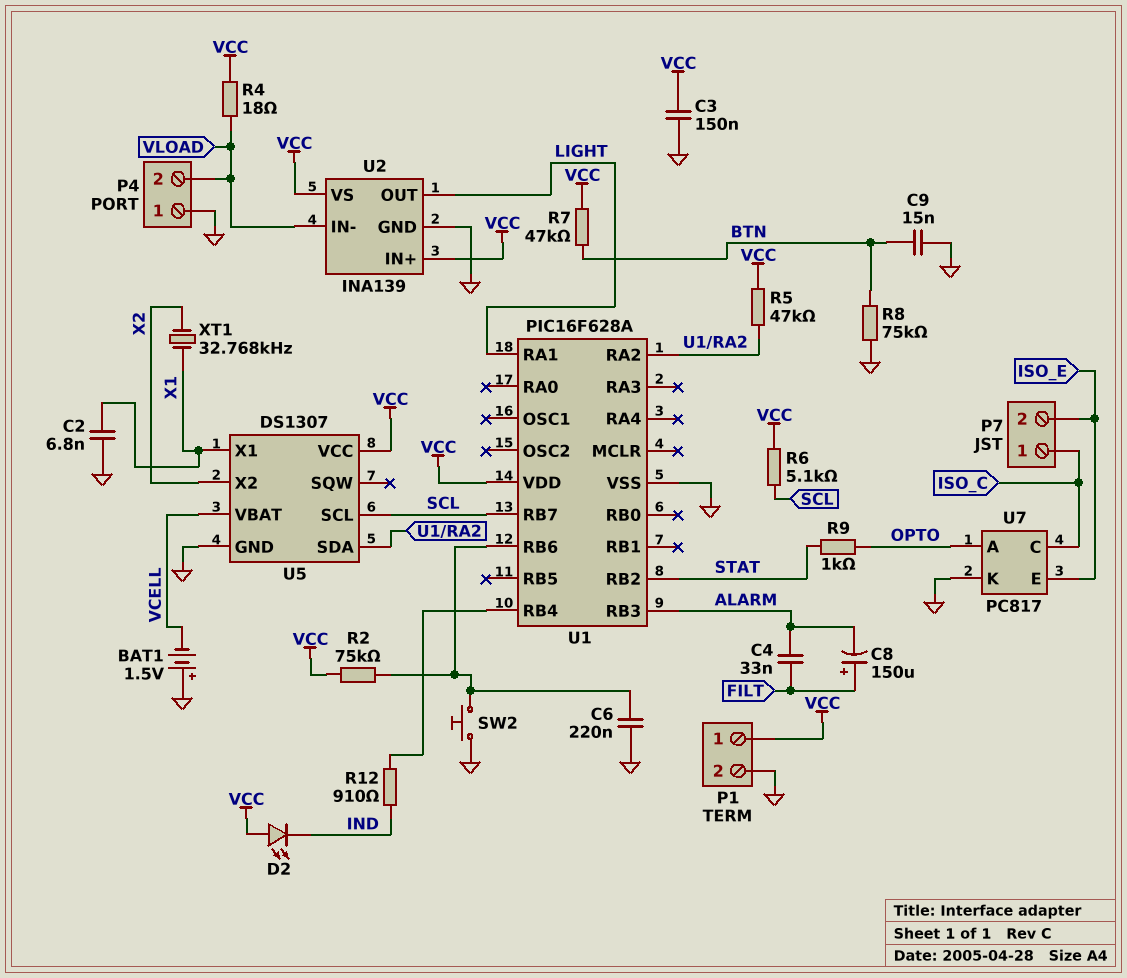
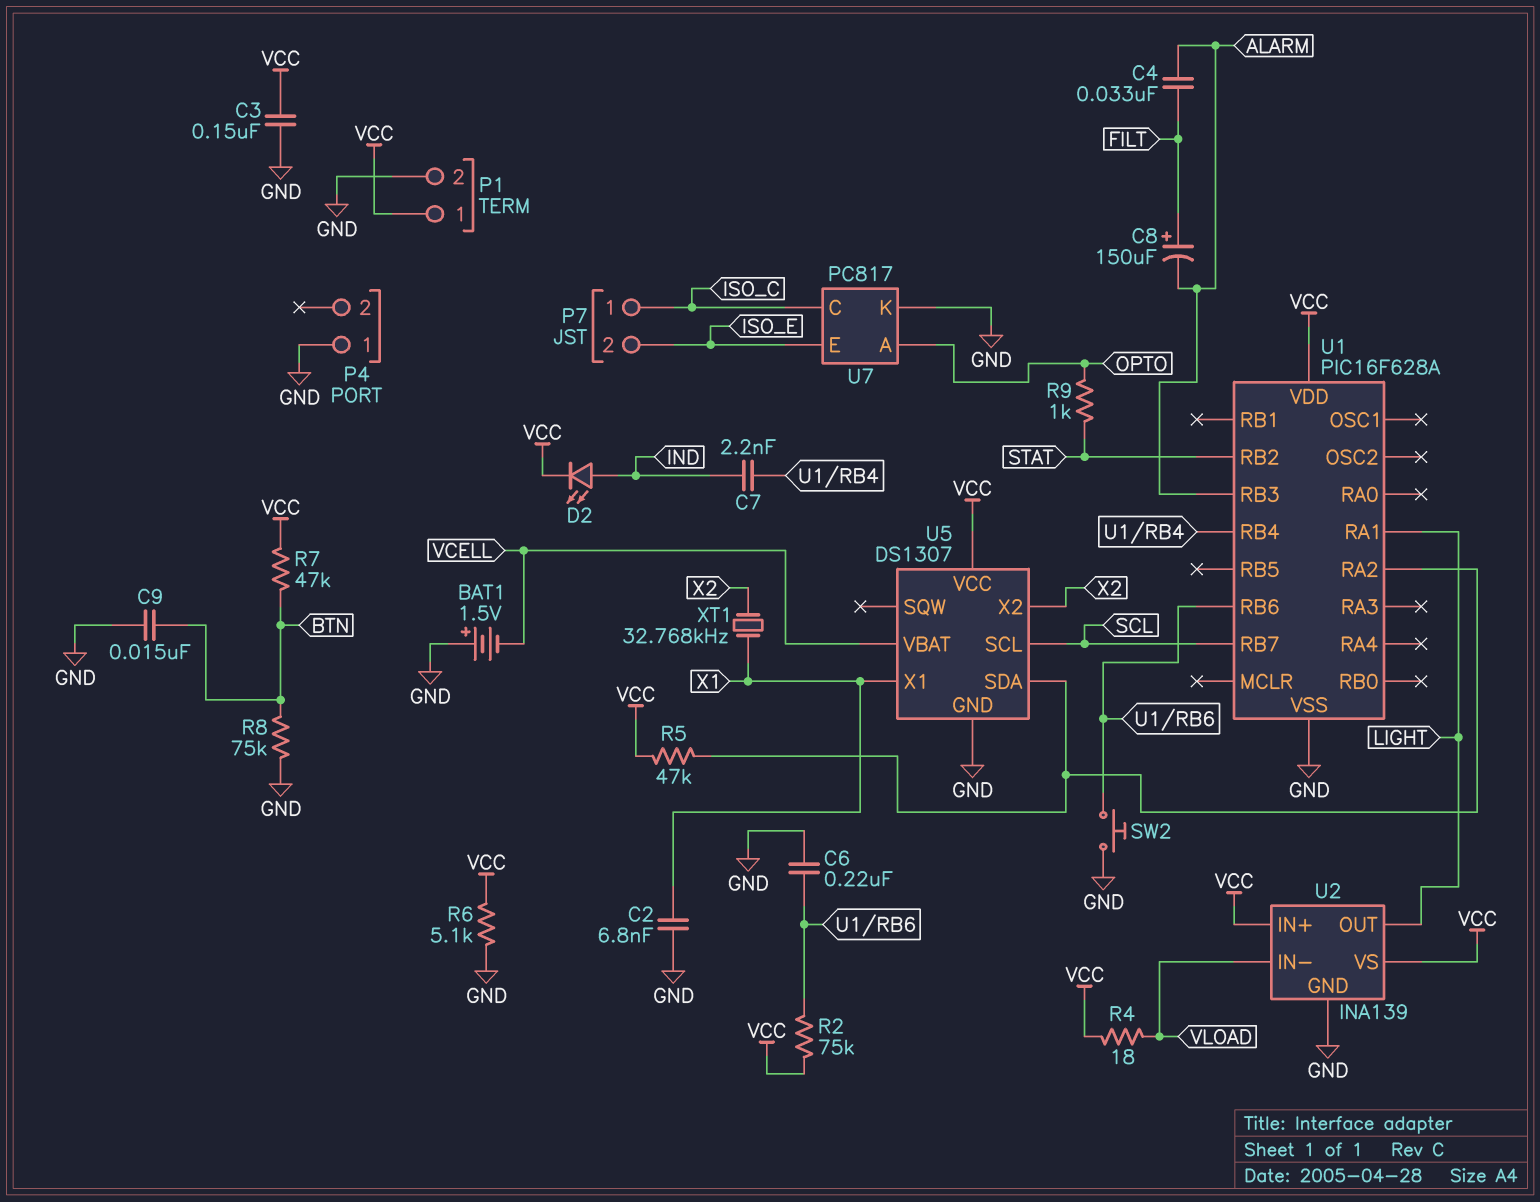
C7: none -> 2.2nF (IND, U1/RB4)
D2: LED (A VCC, K IND) -> LED (A IND, K VCC)
P4 pin 2: VLOAD -> none
R6: 5.1k (SCL, VCC) -> 5.1k (GND, VCC)
R12: 910 (IND, U1/RB4) -> none

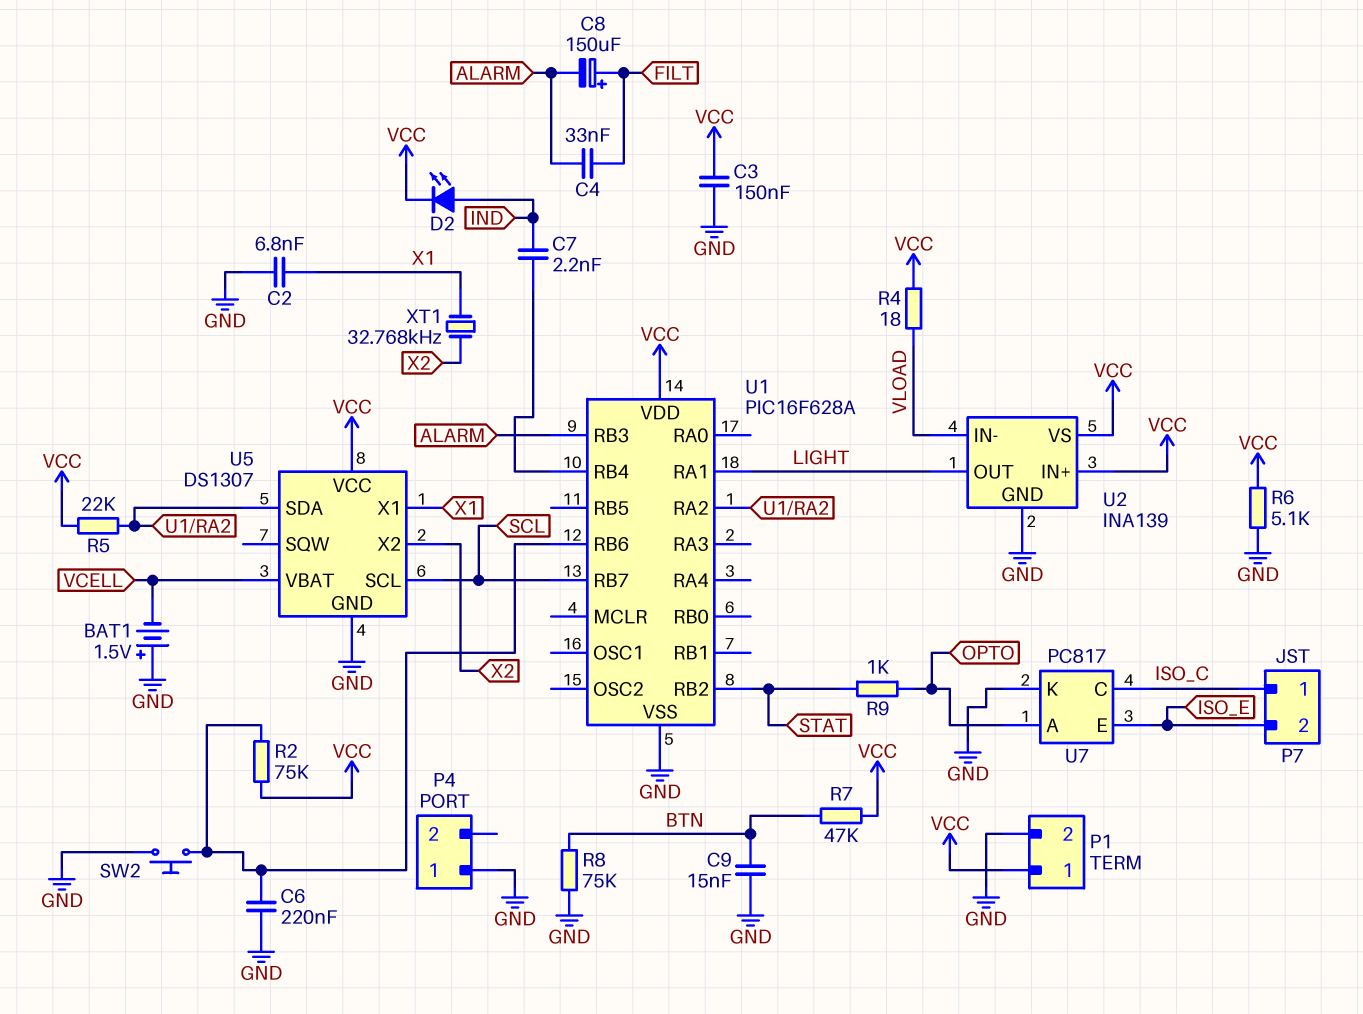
R5: 47k (U1/RA2, VCC) -> 22k (U1/RA2, VCC)

